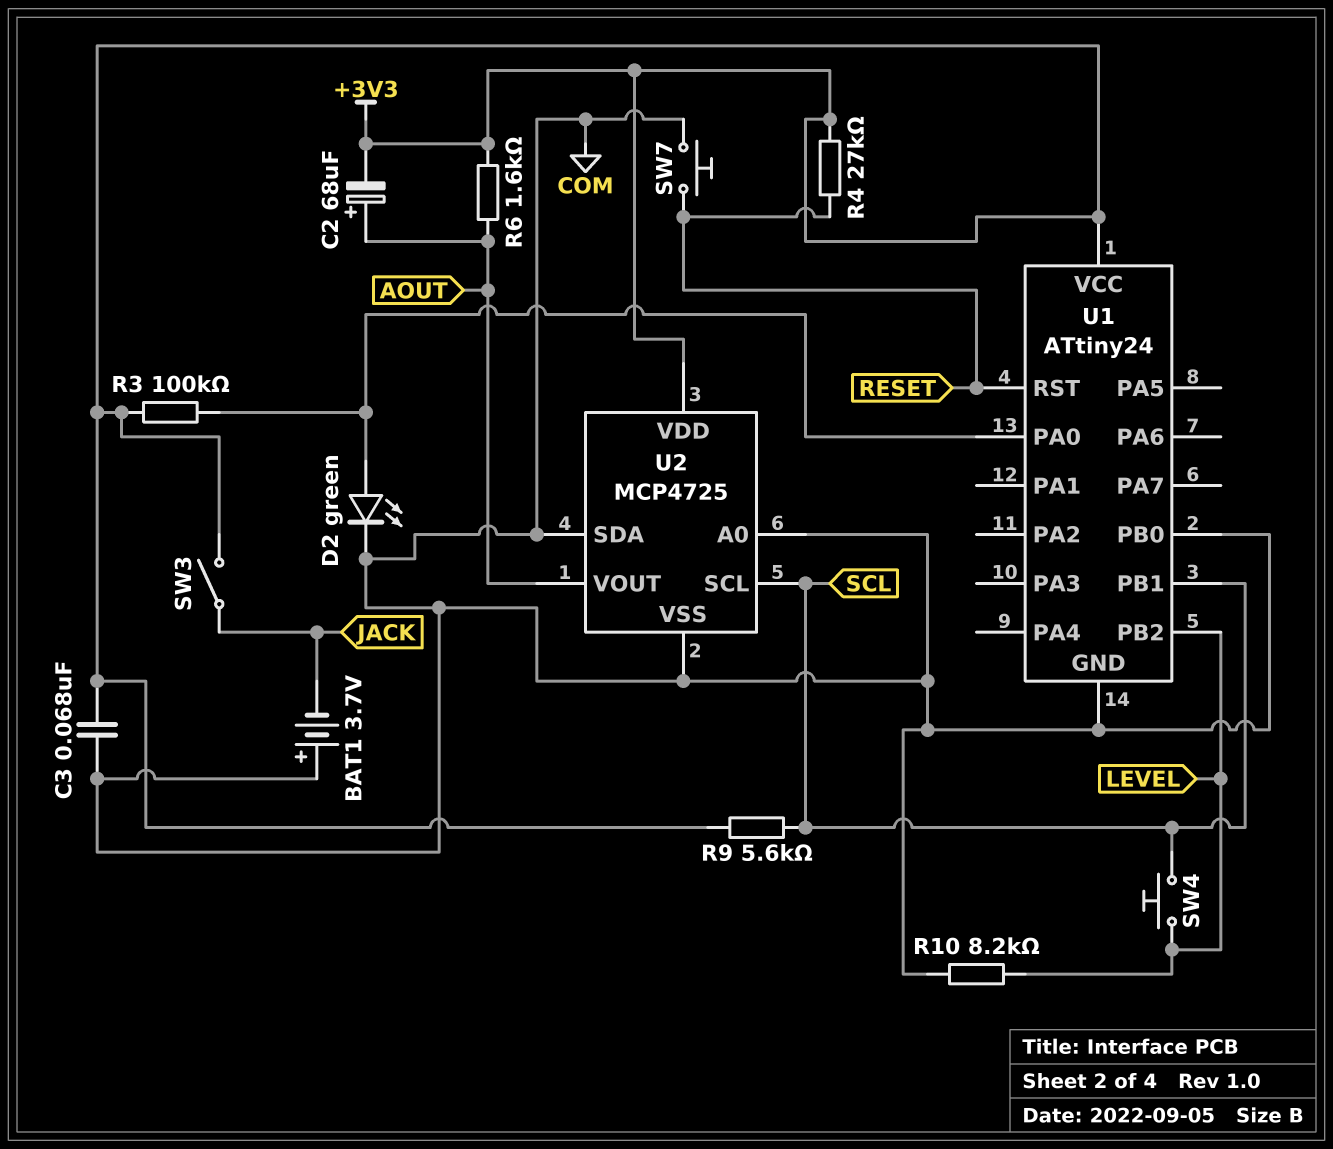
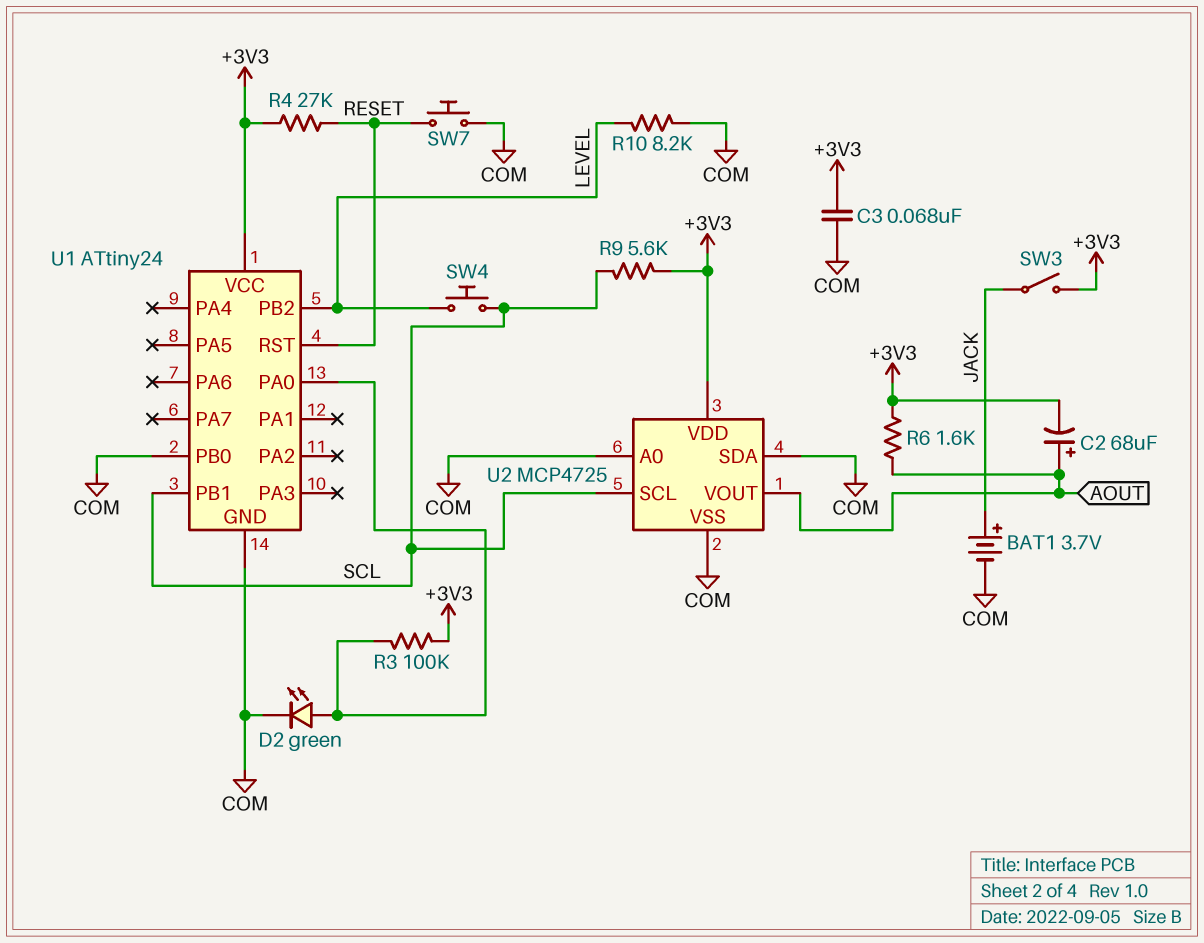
BAT1: 3.7V (plus COM, minus JACK) -> 3.7V (plus JACK, minus COM)

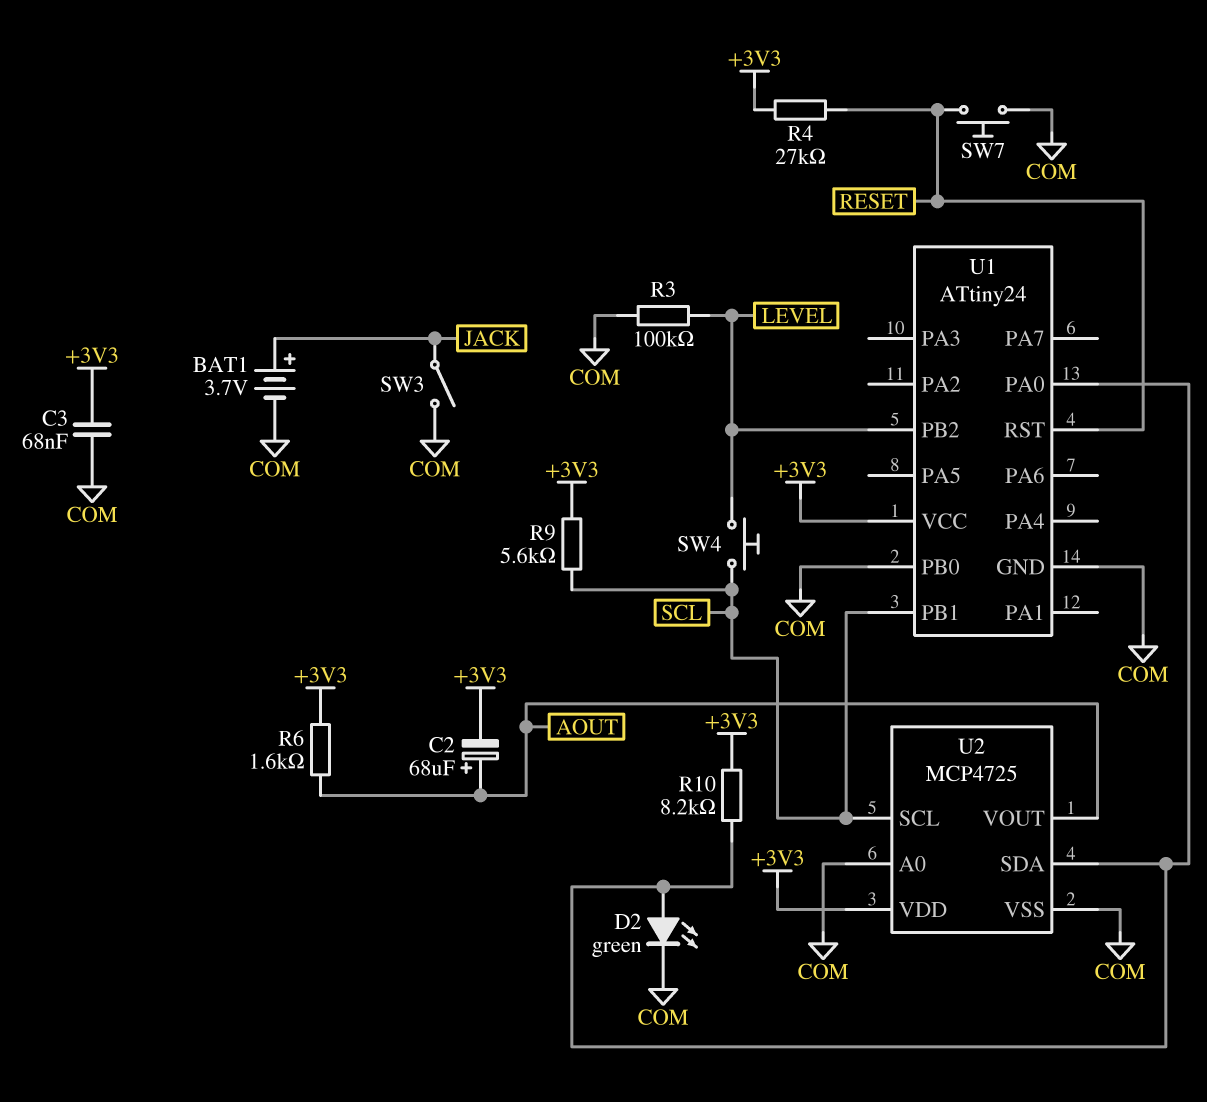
R3: 100k (+3V3, U1/PA0) -> 100k (COM, LEVEL)
R10: 8.2k (COM, LEVEL) -> 8.2k (+3V3, U1/PA0)
SW3: switch (+3V3, JACK) -> switch (COM, JACK)
U2 pin SDA: COM -> U1/PA0

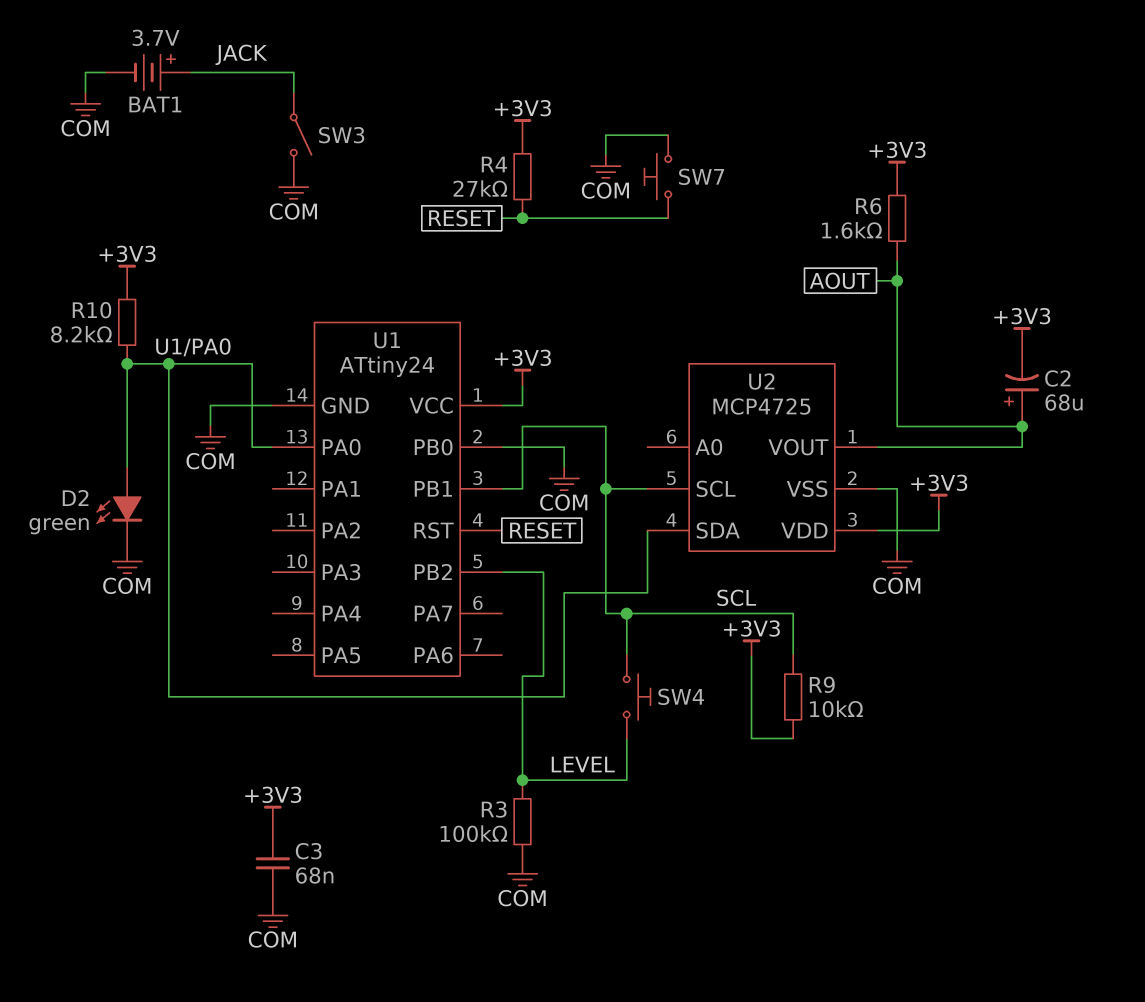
R9: 5.6k (+3V3, SCL) -> 10k (+3V3, SCL)
U2 pin A0: COM -> none

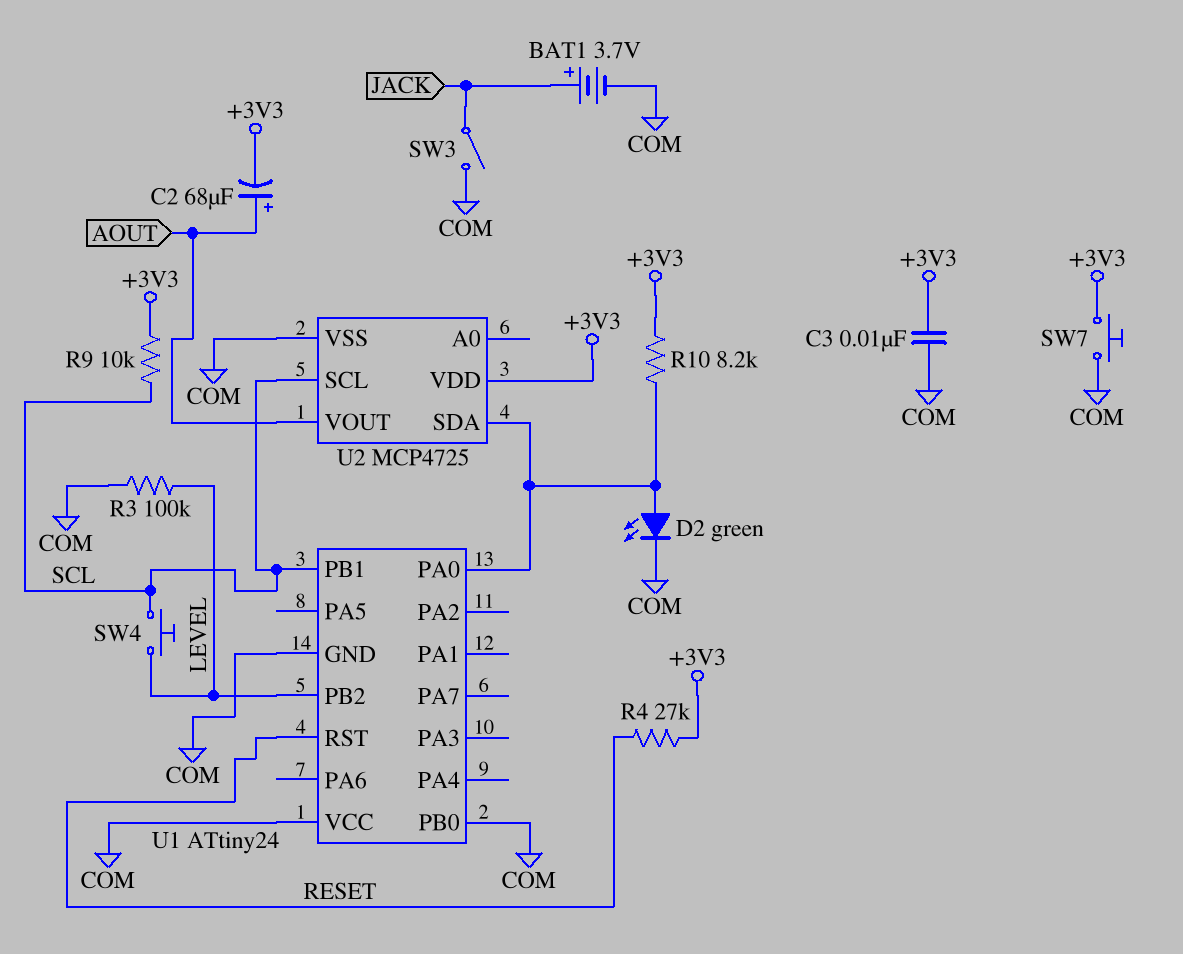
C3: 68nF (+3V3, COM) -> 10nF (+3V3, COM)
R6: 1.6k (+3V3, AOUT) -> none
SW7: button (COM, RESET) -> button (+3V3, COM)
U1 pin VCC: +3V3 -> COM

